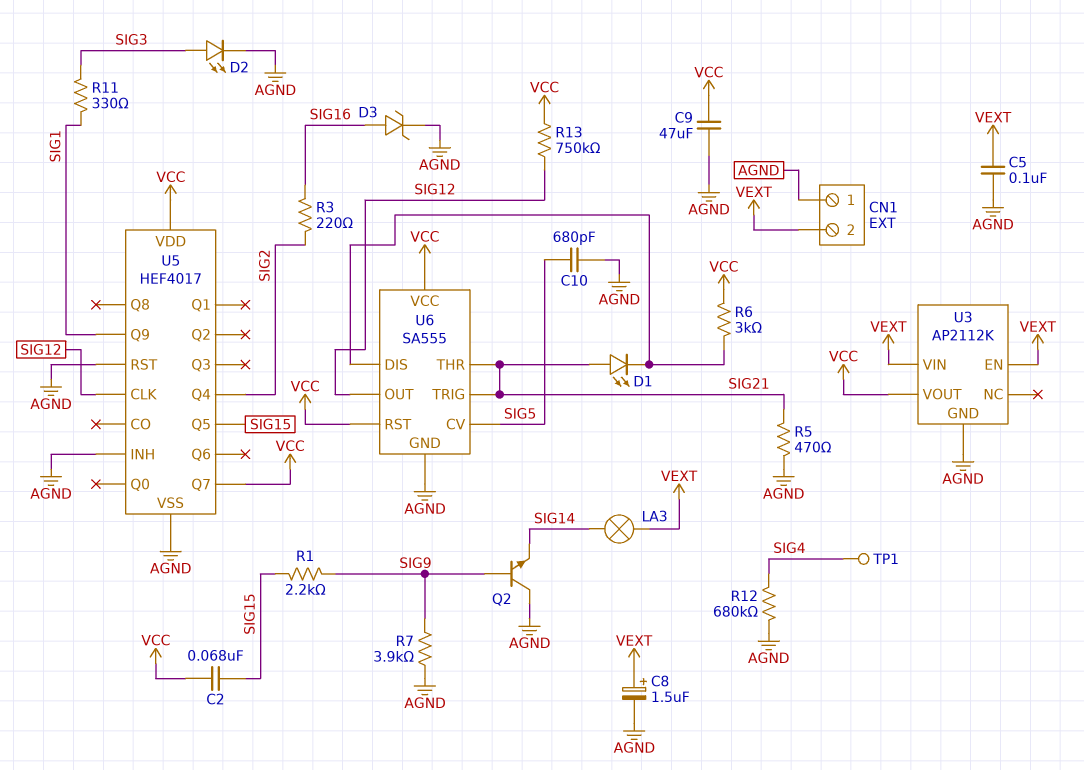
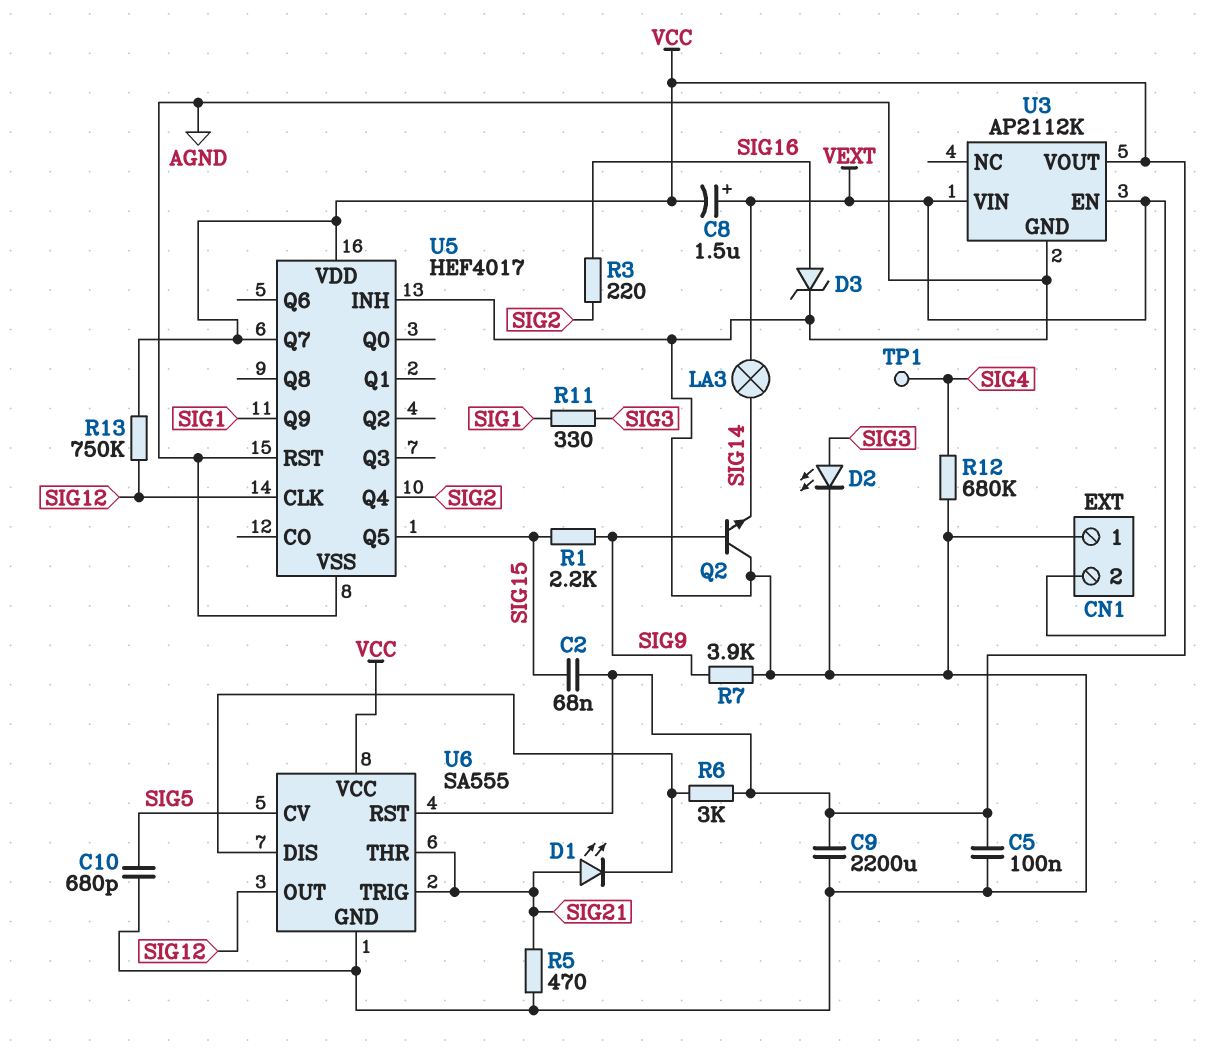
C5: 100nF (AGND, VEXT) -> 100nF (AGND, VCC)
C8: 1.5uF (plus VEXT, minus AGND) -> 1.5uF (plus VEXT, minus VCC)
C9: 47uF (AGND, VCC) -> 2200uF (AGND, VCC)

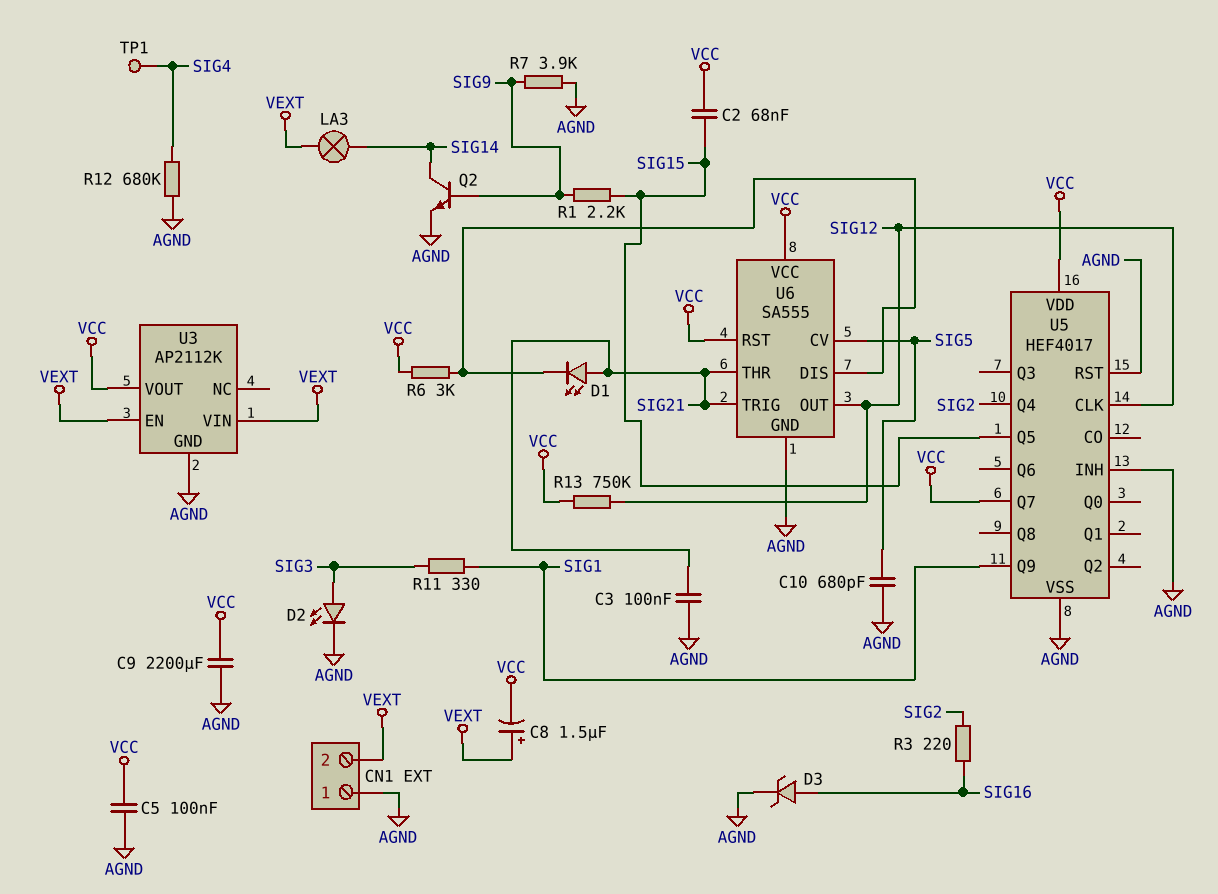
C3: none -> 100nF (AGND, SIG21)
Q2: NPN (B SIG9, C AGND, E SIG14) -> NPN (B SIG9, C SIG14, E AGND)
R5: 470 (AGND, SIG21) -> none

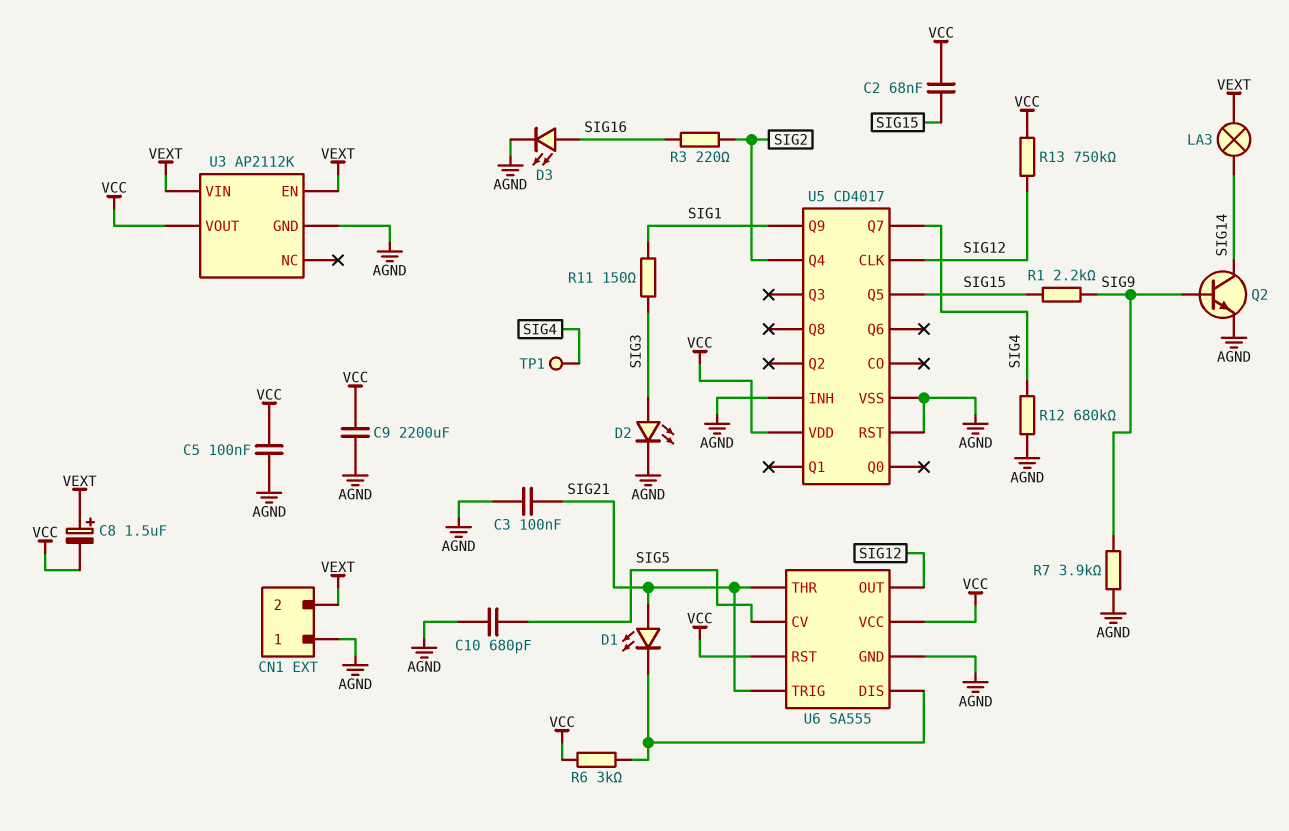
D3: zener (A SIG16, K AGND) -> LED (A SIG16, K AGND)
R11: 330 (SIG1, SIG3) -> 150 (SIG1, SIG3)
U5: HEF4017 -> CD4017
U5 pin Q7: VCC -> SIG4

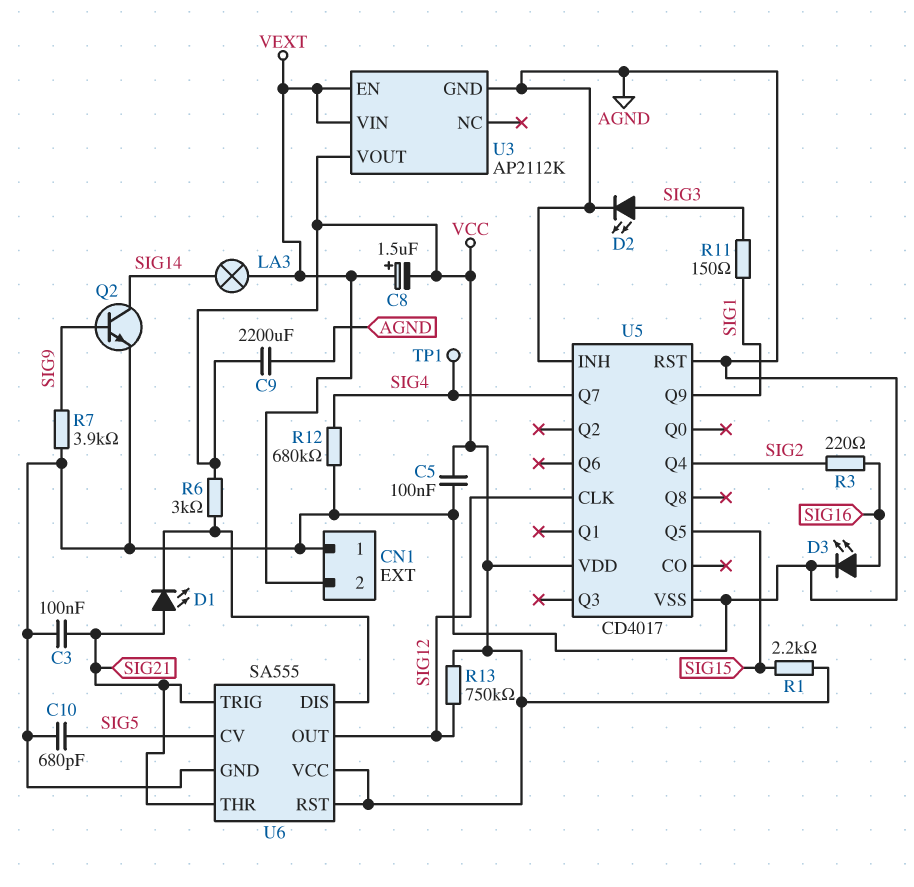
C2: 68nF (SIG15, VCC) -> none
R1: 2.2k (SIG9, SIG15) -> 2.2k (SIG15, VCC)

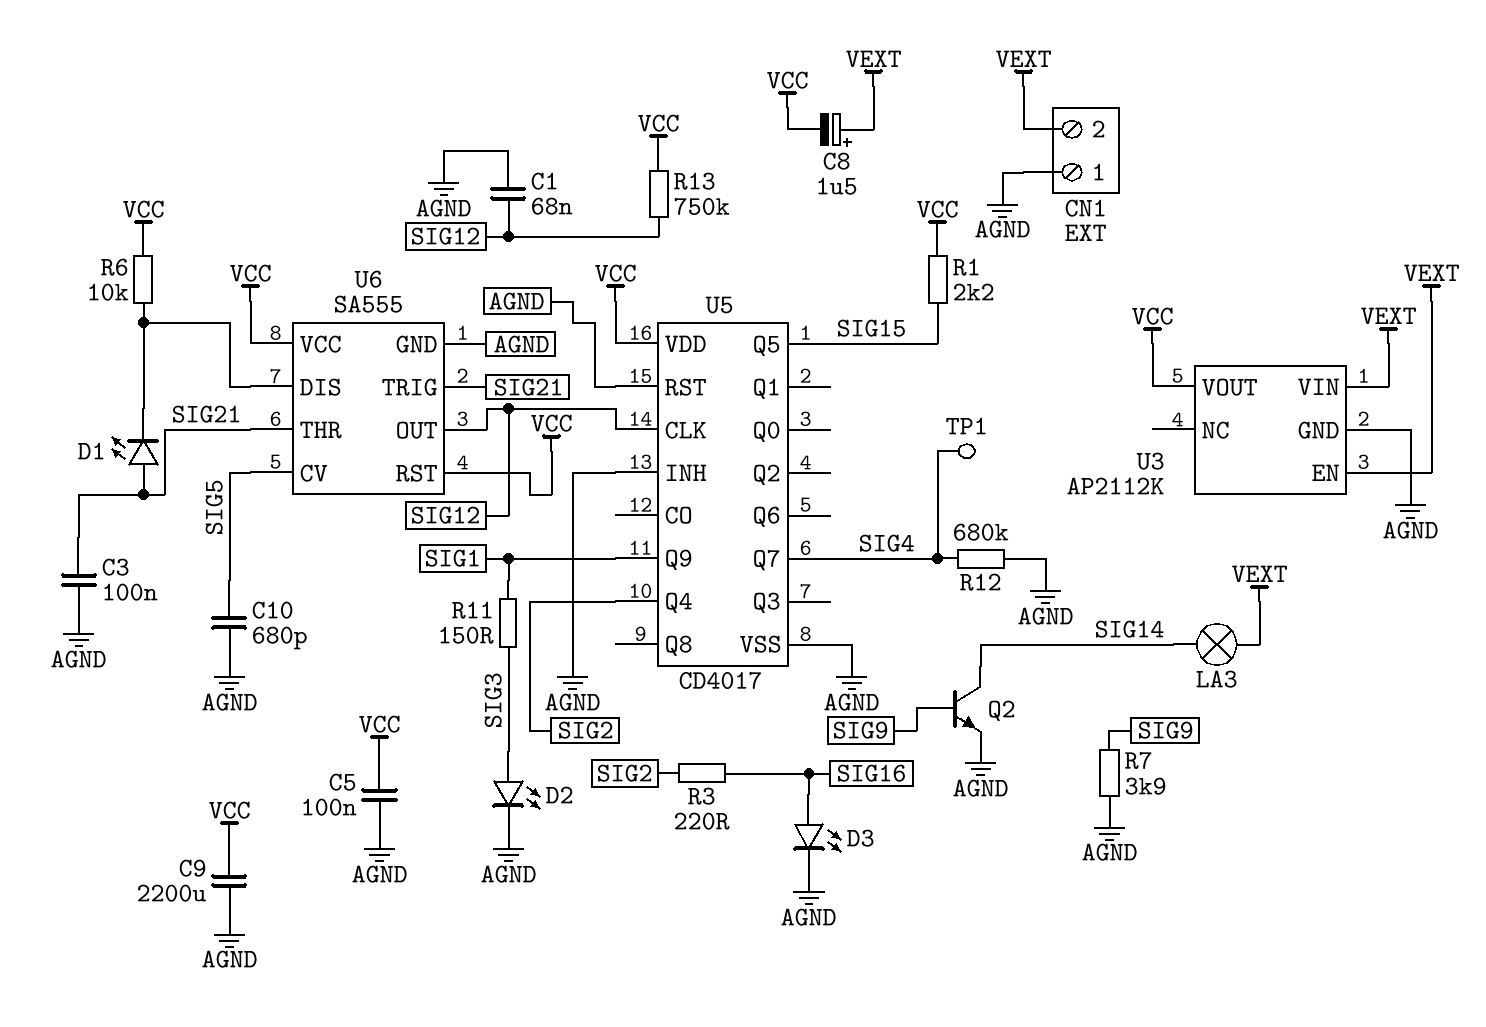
C1: none -> 68nF (AGND, SIG12)
R6: 3k (U6/DIS, VCC) -> 10k (U6/DIS, VCC)

